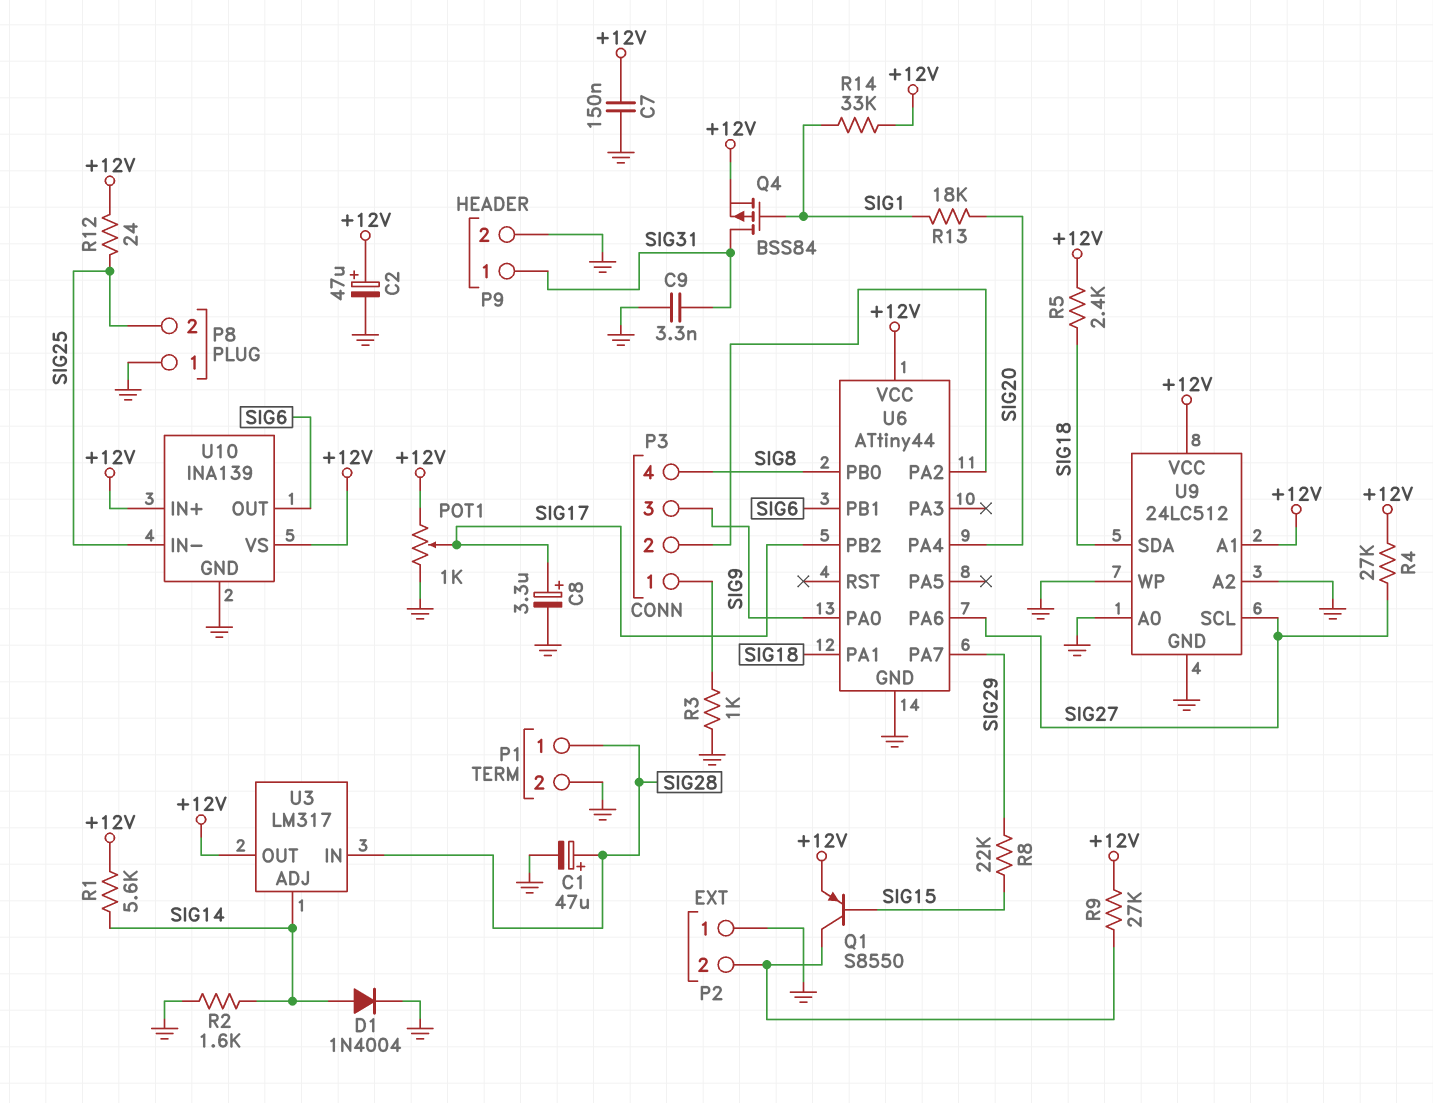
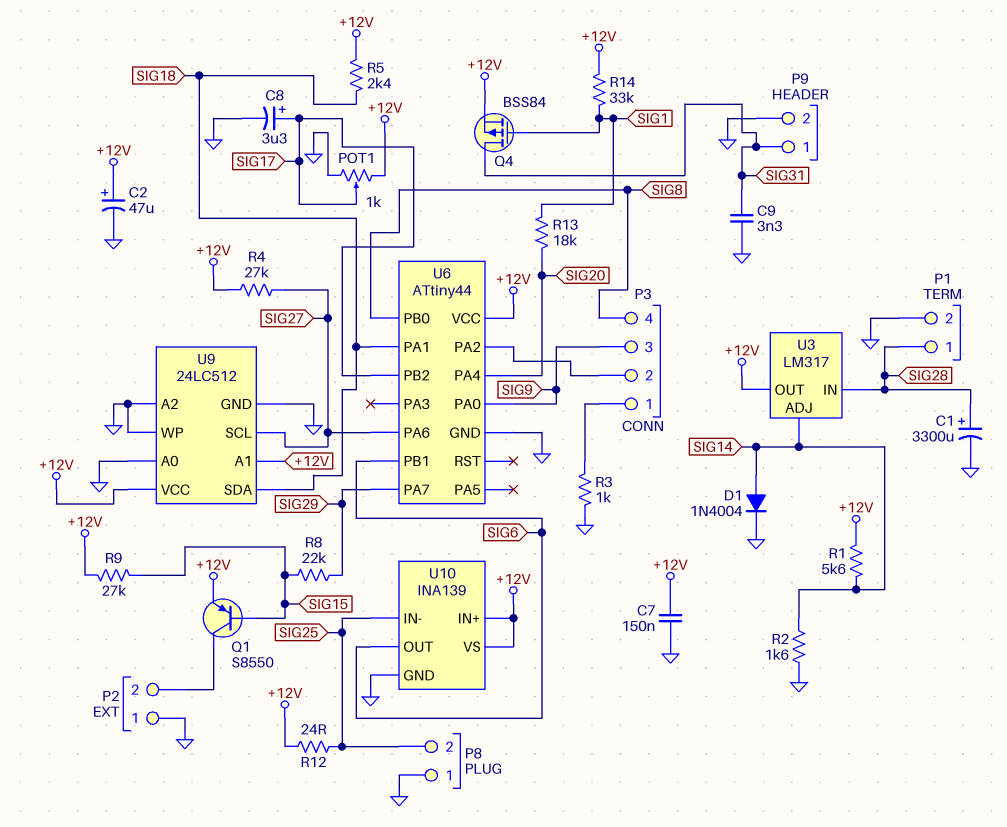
C1: 47uF (plus SIG28, minus GND) -> 3300uF (plus SIG28, minus GND)
R9: 27k (+12V, P2/2) -> 27k (+12V, SIG15)

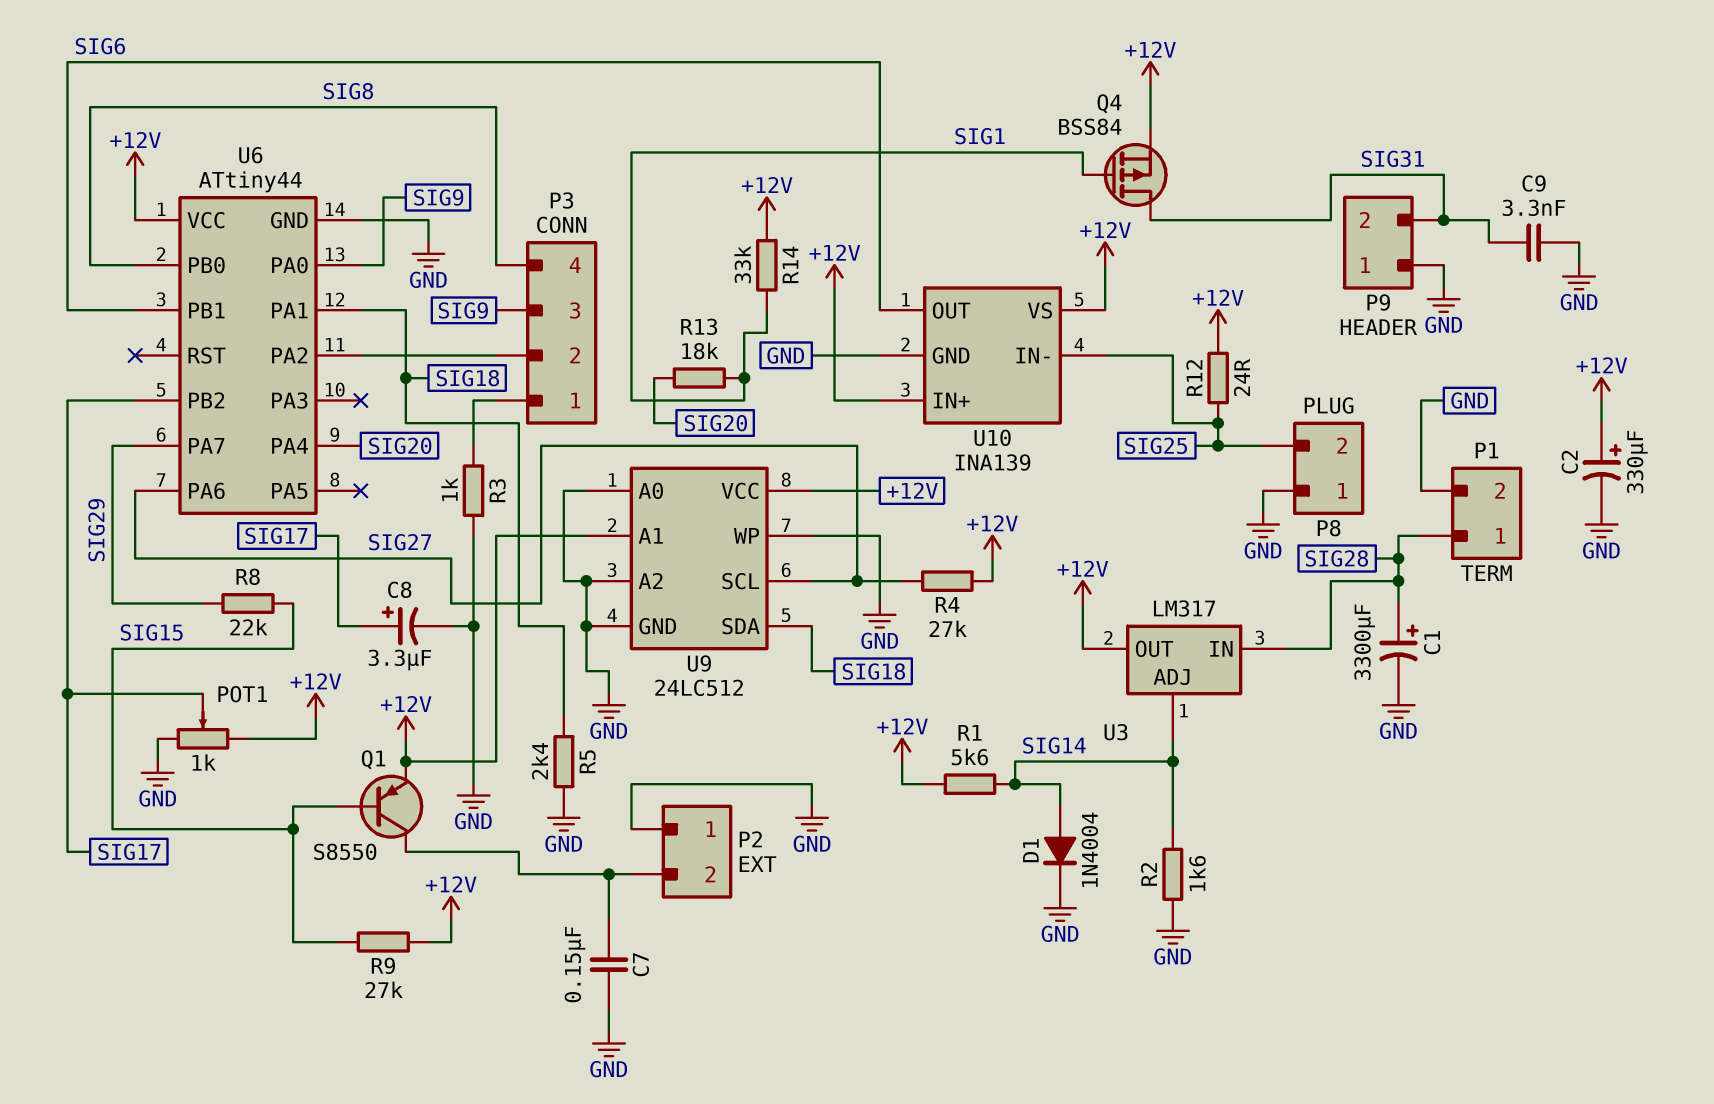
C2: 47uF (plus +12V, minus GND) -> 330uF (plus +12V, minus GND)
C7: 150nF (+12V, GND) -> 150nF (GND, P2/2)
P9 pin 1: SIG31 -> GND
P9 pin 2: GND -> SIG31
R5: 2.4k (+12V, SIG18) -> 2.4k (GND, SIG18)

